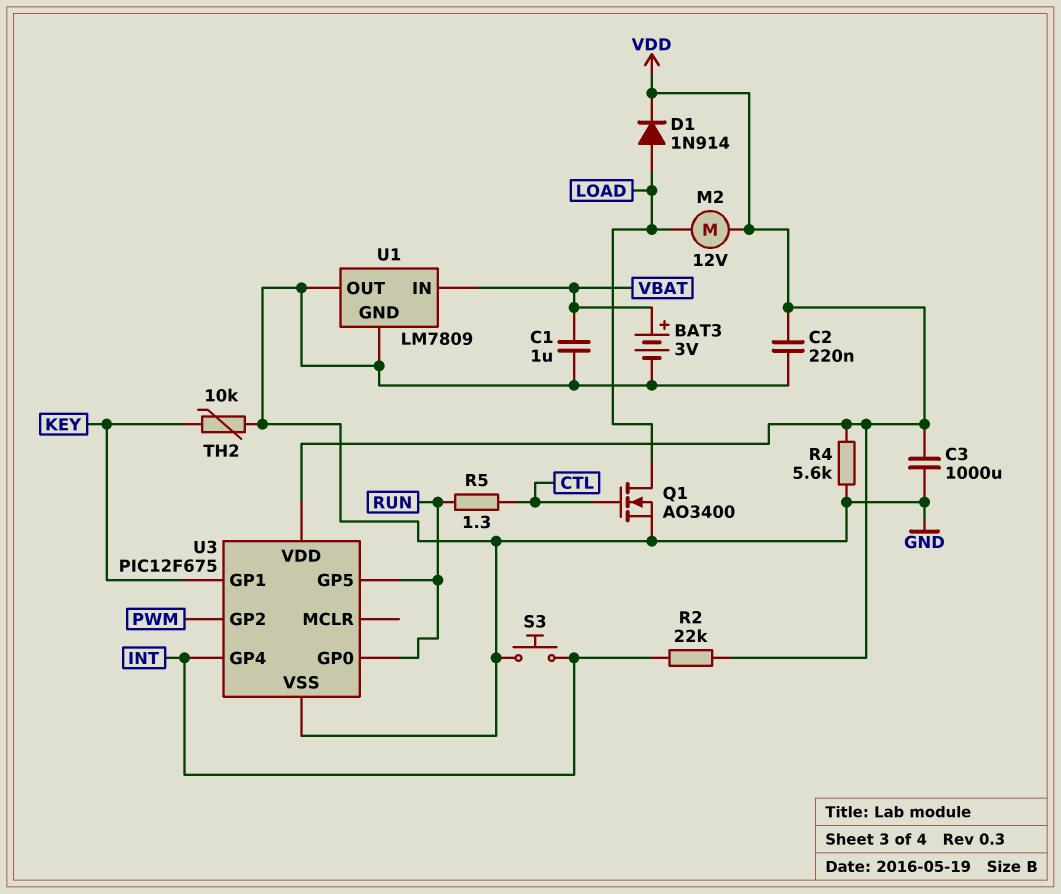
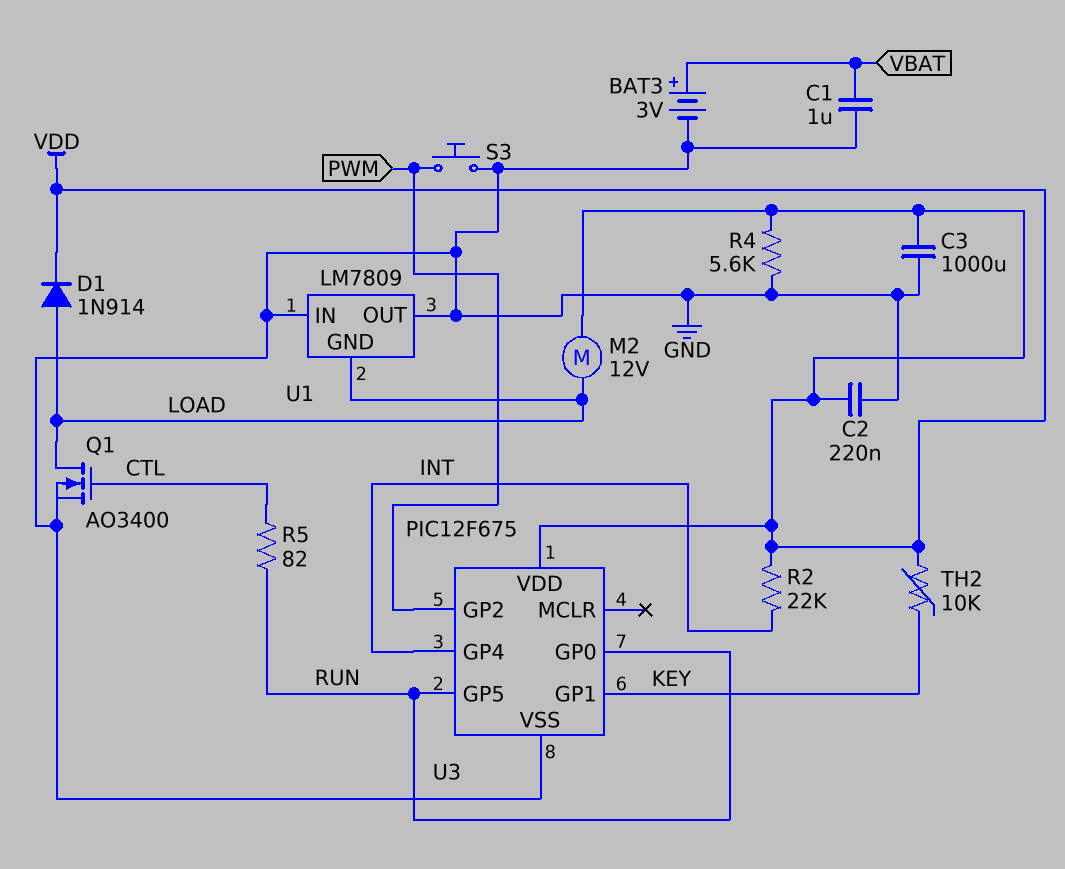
R5: 1.3 (CTL, RUN) -> 82 (CTL, RUN)
S3: button (GND, INT) -> button (GND, PWM)
TH2: 10k (GND, KEY) -> 10k (KEY, VDD)
U1 pin GND: GND -> LOAD
U1 pin IN: VBAT -> GND

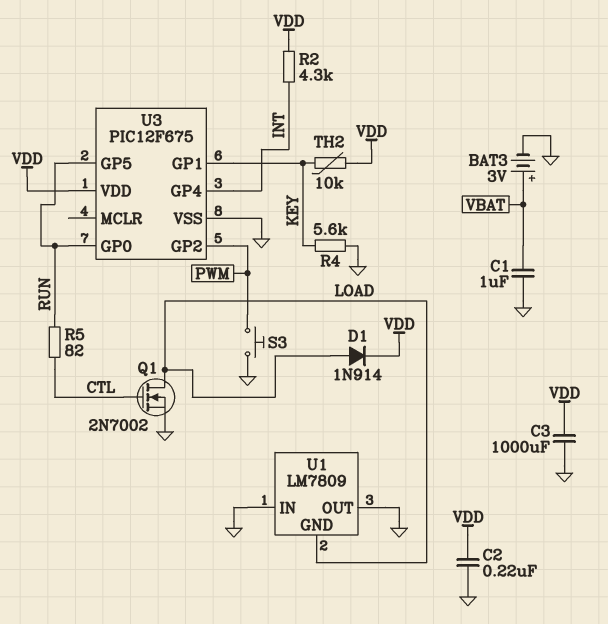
M2: motor 12V (LOAD, VDD) -> none
Q1: NMOS AO3400 (G CTL, D LOAD, S GND) -> NMOS 2N7002 (G CTL, D LOAD, S GND)
R2: 22k (INT, VDD) -> 4.3k (INT, VDD)
R4: 5.6k (GND, VDD) -> 5.6k (GND, KEY)

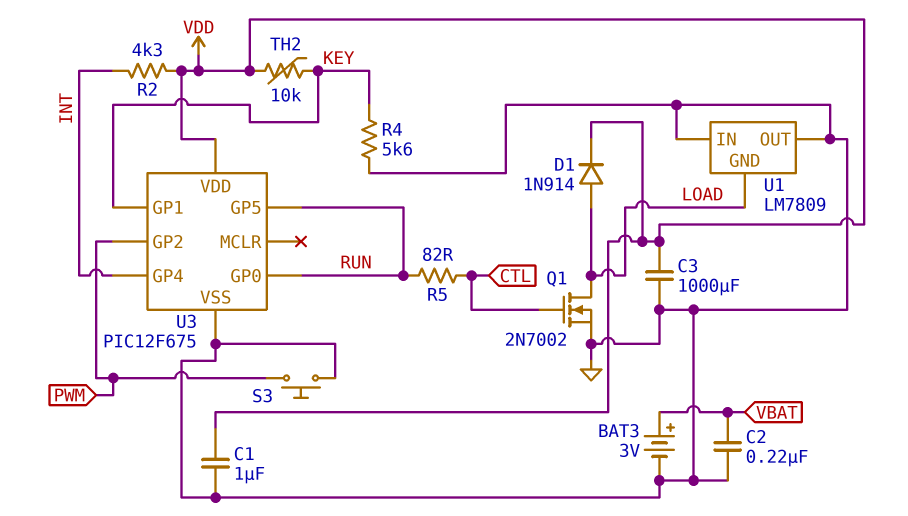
C1: 1uF (GND, VBAT) -> 1uF (GND, VDD)
C2: 220nF (GND, VDD) -> 220nF (GND, VBAT)

